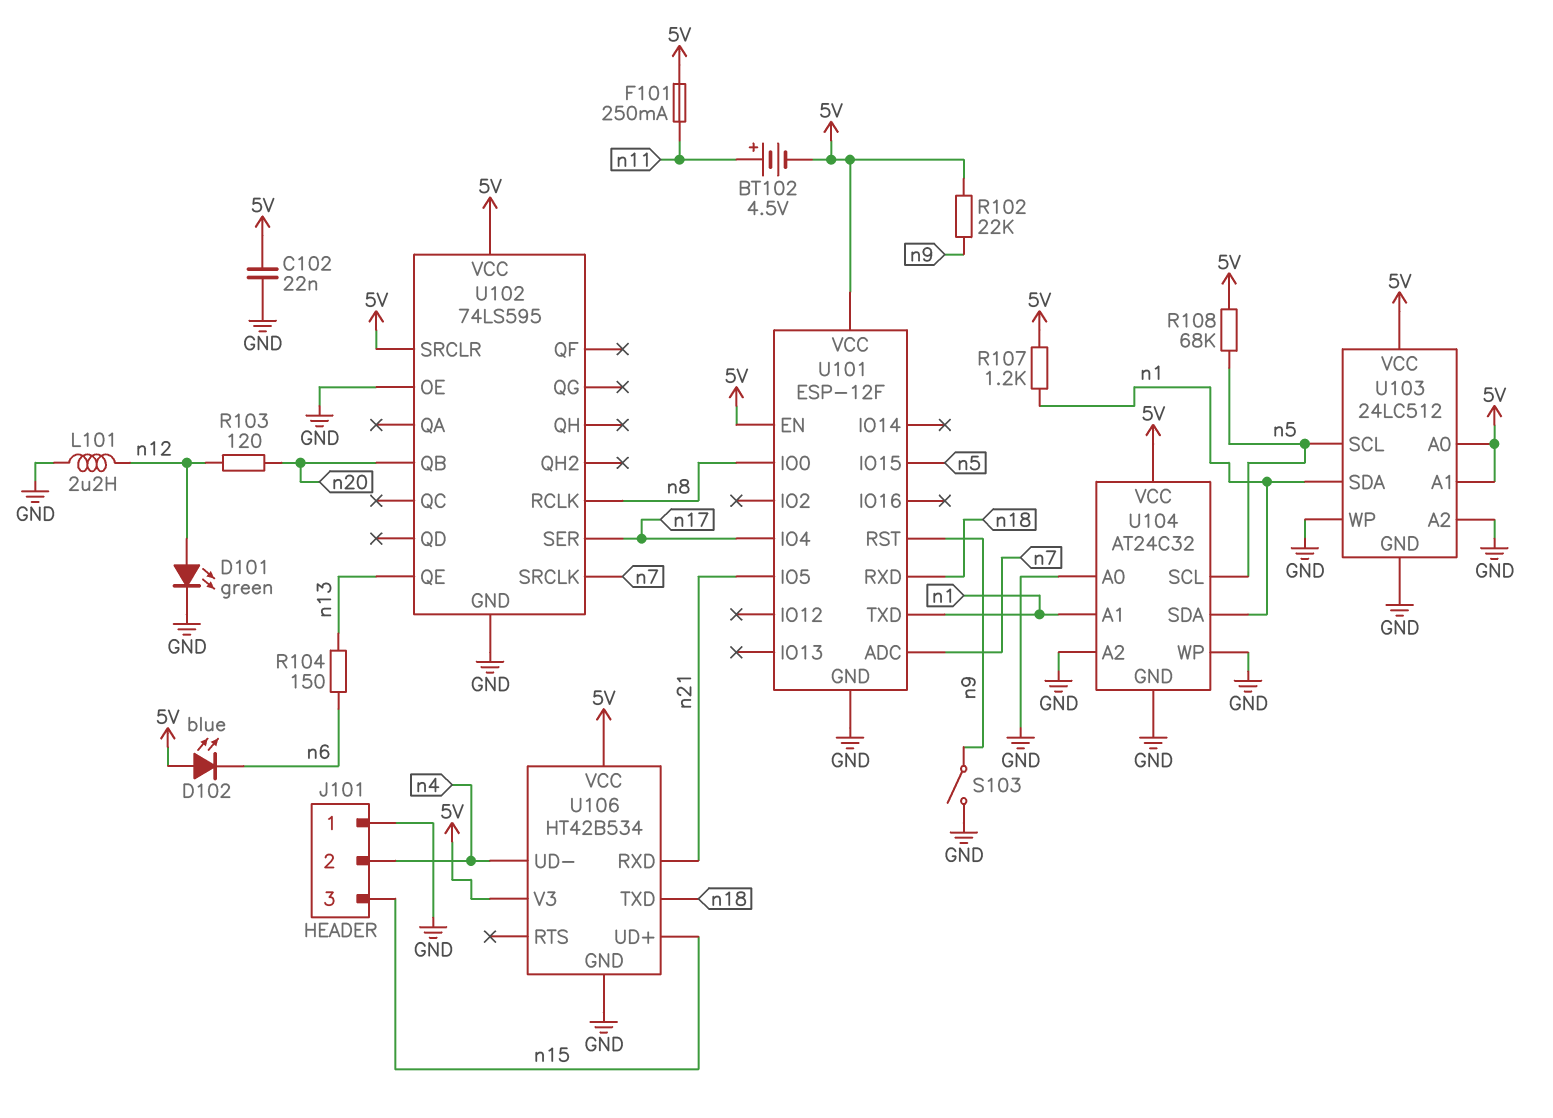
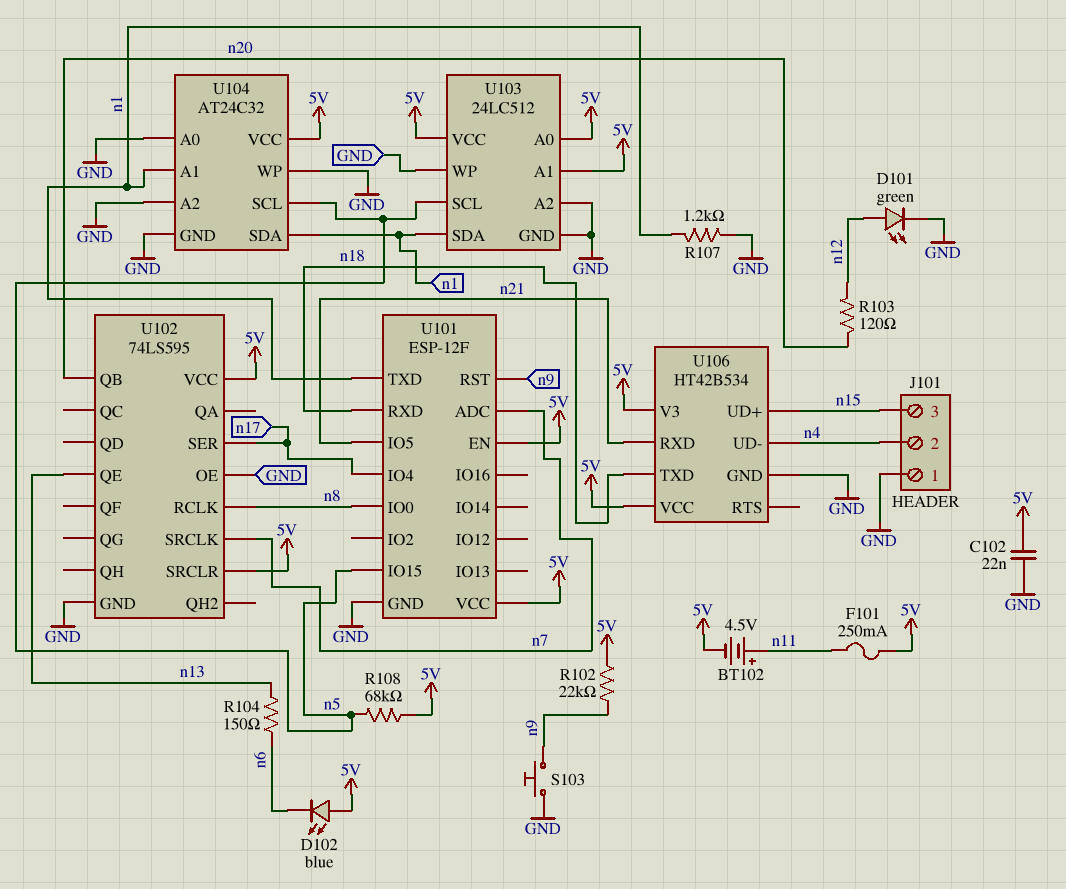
L101: 2.2uH (GND, n12) -> none
R107: 1.2k (5V, n1) -> 1.2k (GND, n1)
S103: switch (GND, n9) -> button (GND, n9)

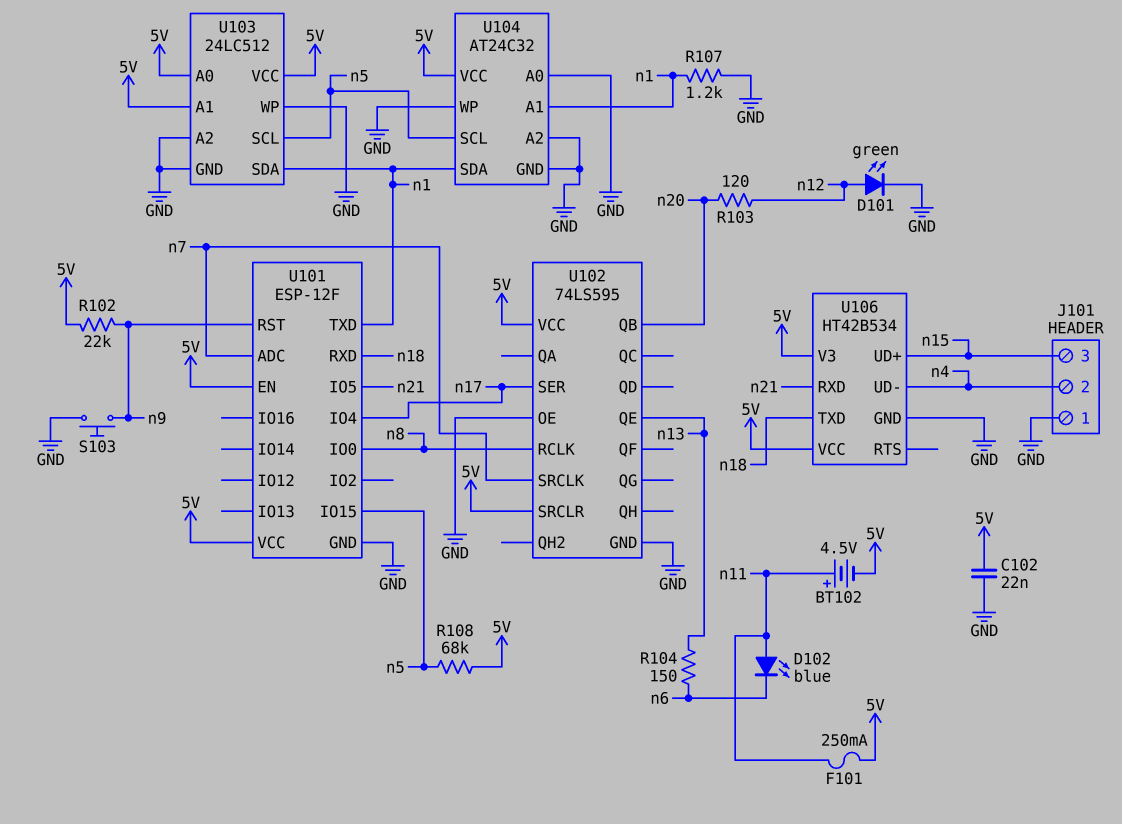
D102: LED blue (A 5V, K n6) -> LED blue (A n11, K n6)

